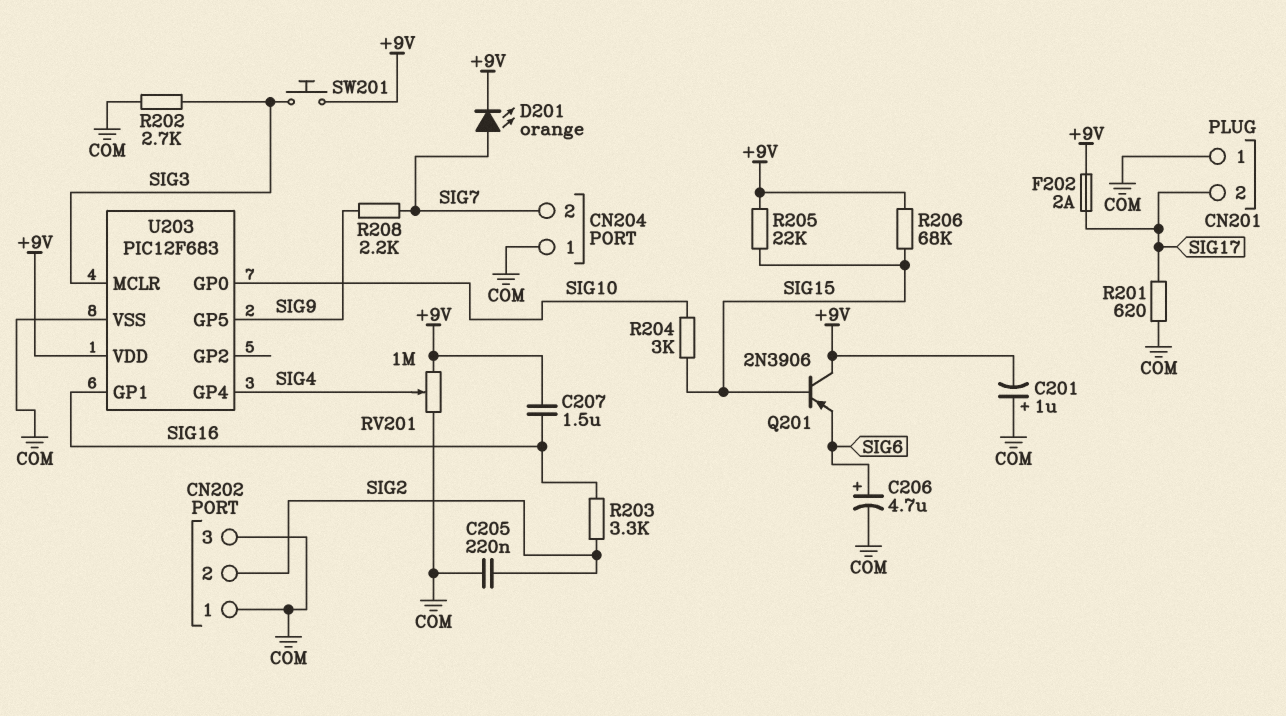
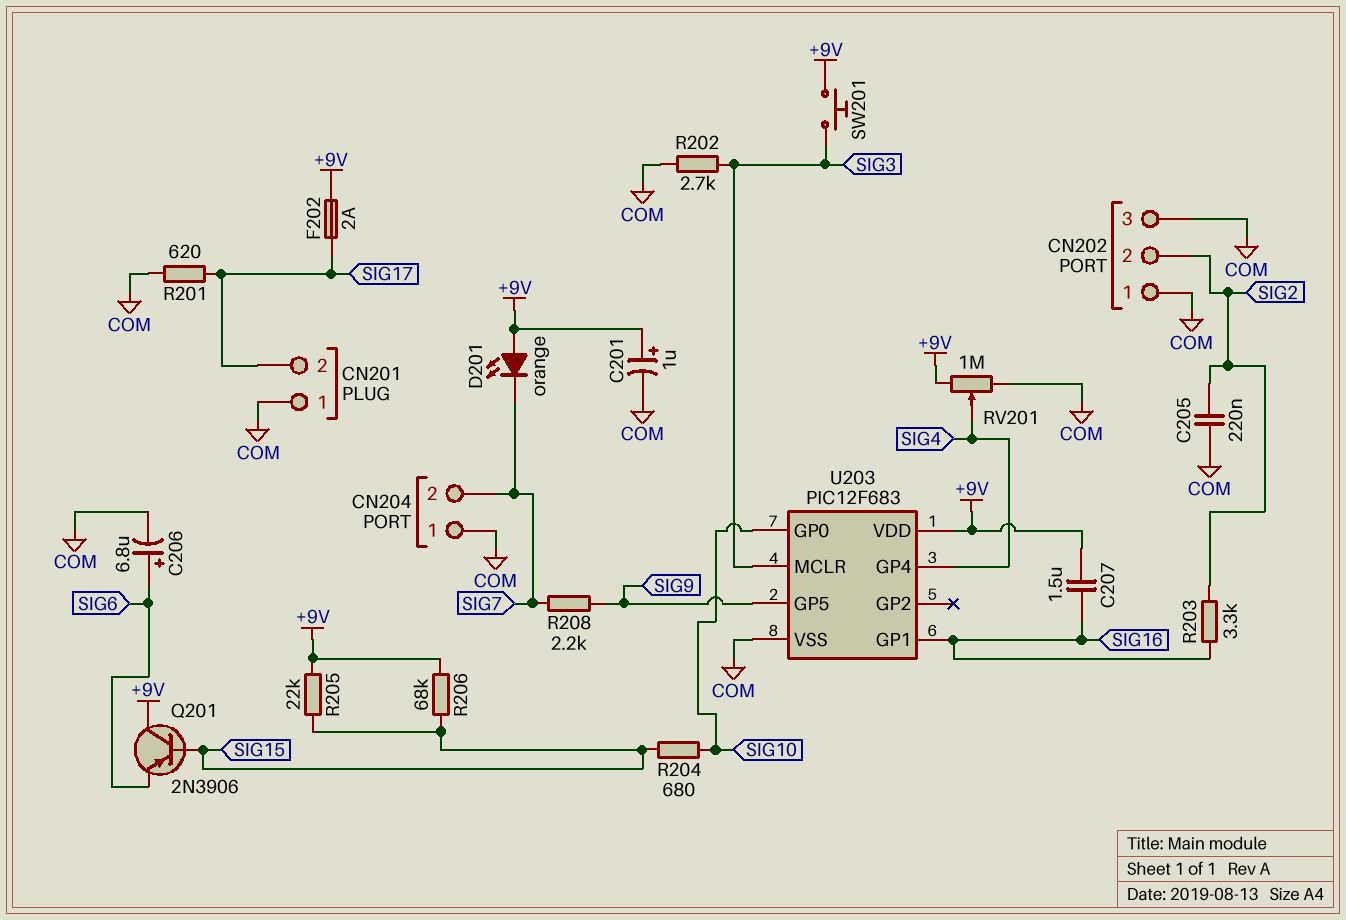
C201: 1uF (plus COM, minus +9V) -> 1uF (plus +9V, minus COM)
C206: 4.7uF (plus SIG6, minus COM) -> 6.8uF (plus SIG6, minus COM)
D201: LED orange (A SIG7, K +9V) -> LED orange (A +9V, K SIG7)
R204: 3k (SIG10, SIG15) -> 680 (SIG10, SIG15)

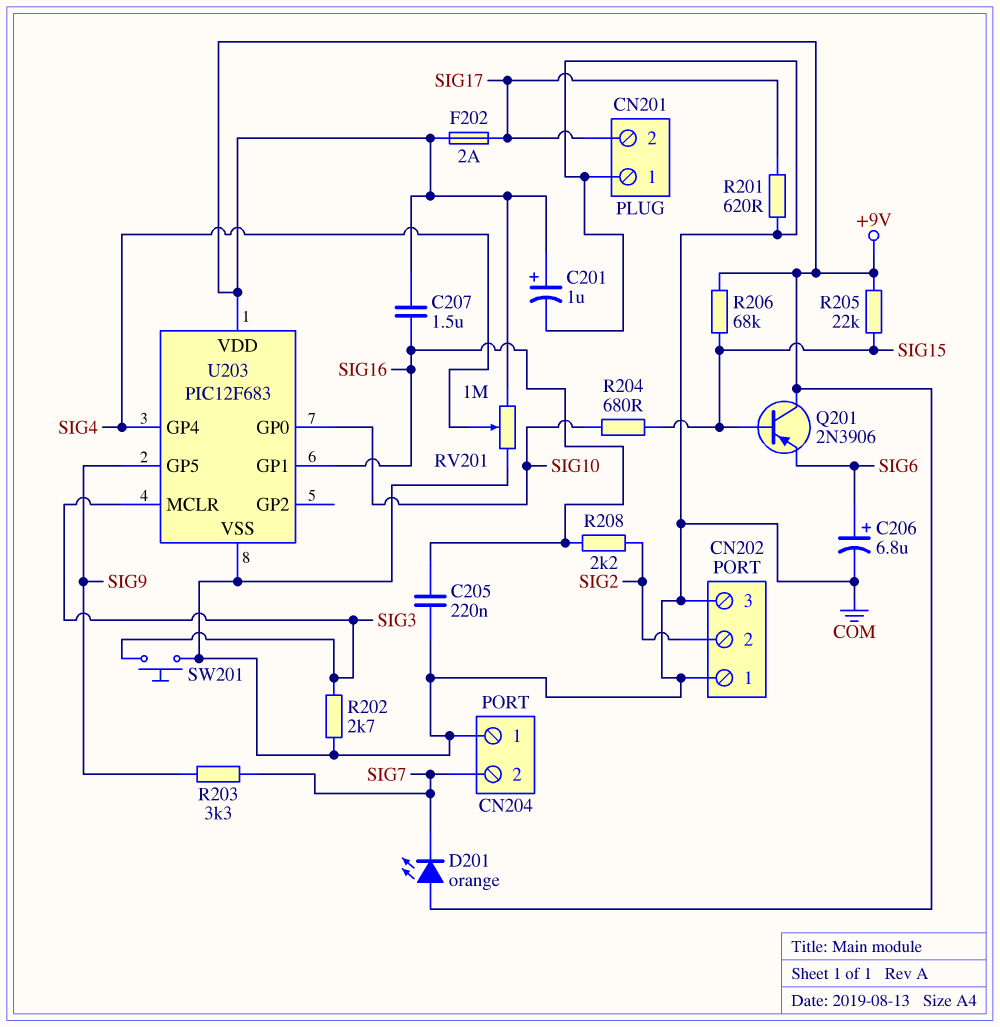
C205: 220nF (COM, SIG2) -> 220nF (COM, SIG16)
R203: 3.3k (SIG2, SIG16) -> 3.3k (SIG7, SIG9)
R208: 2.2k (SIG7, SIG9) -> 2.2k (SIG2, SIG16)
SW201: button (+9V, SIG3) -> button (COM, SIG3)

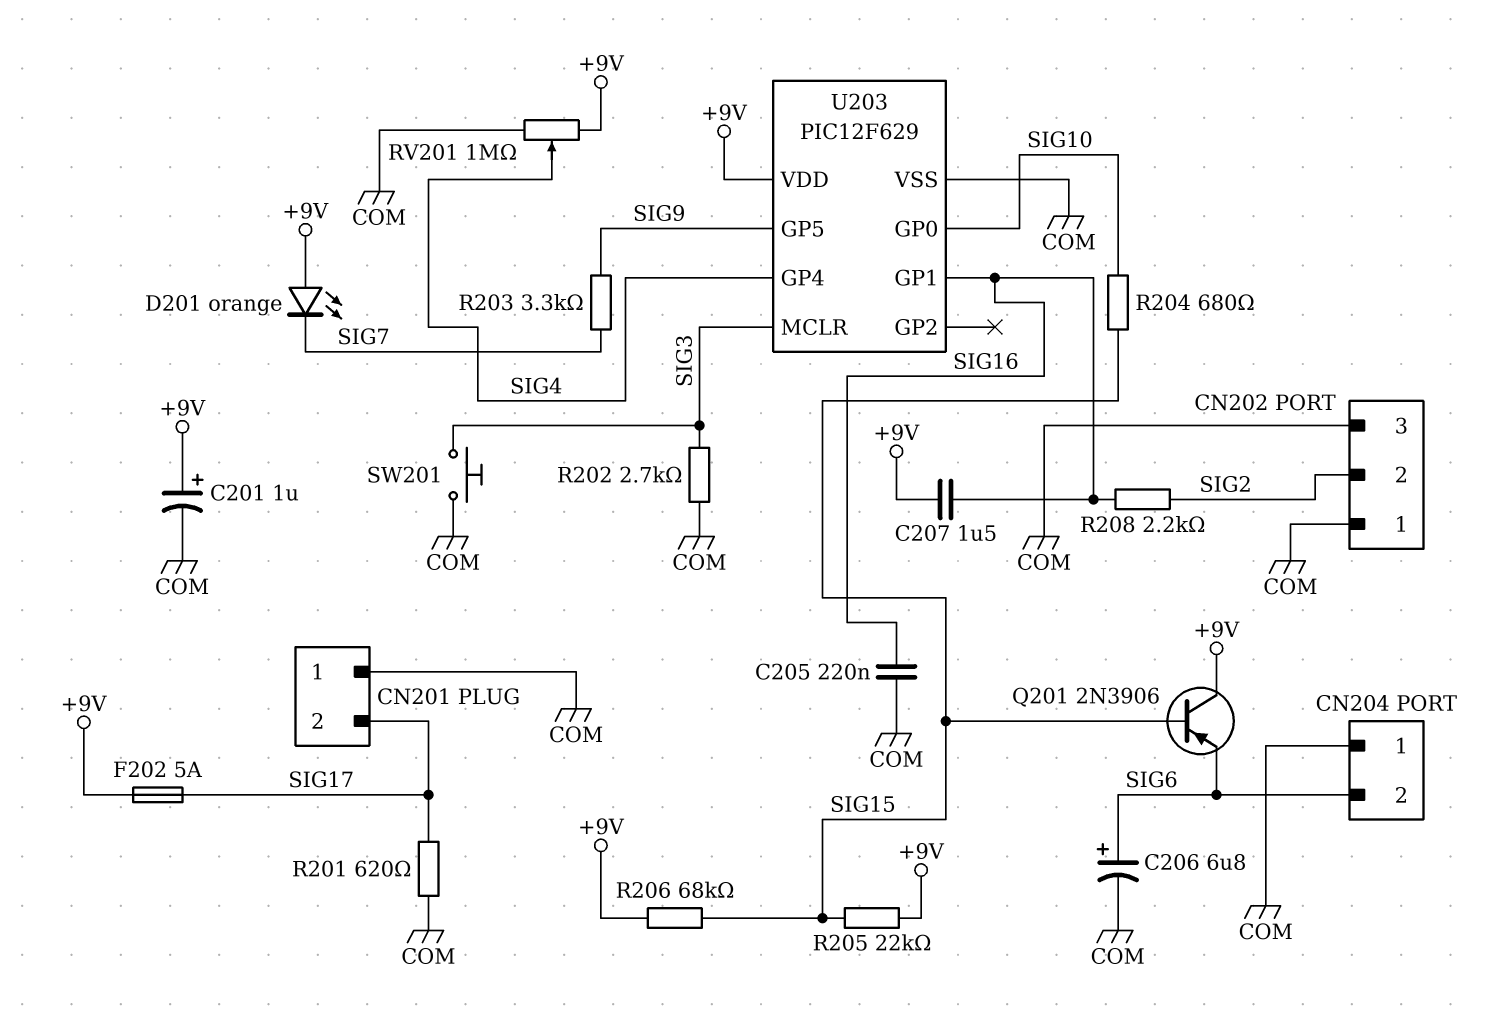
CN204 pin 2: SIG7 -> SIG6
F202: 2A (+9V, SIG17) -> 5A (+9V, SIG17)
U203: PIC12F683 -> PIC12F629

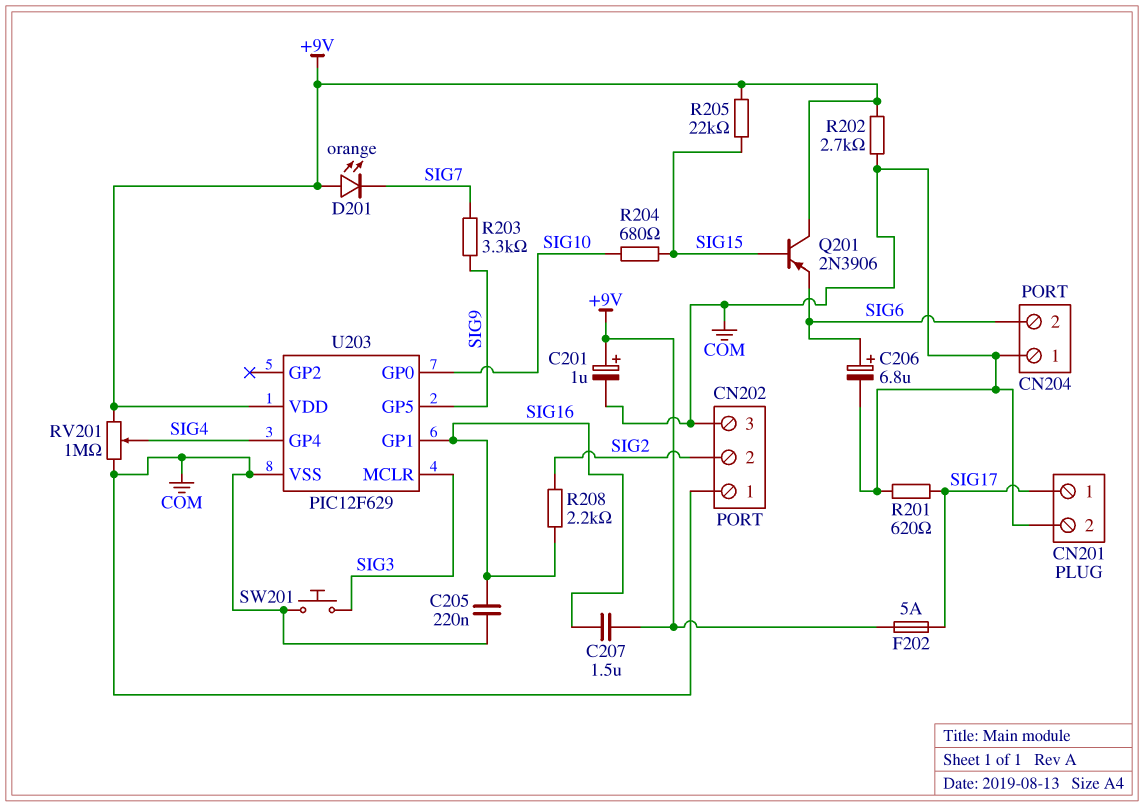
CN201 pin 1: COM -> SIG17
CN201 pin 2: SIG17 -> COM
R202: 2.7k (COM, SIG3) -> 2.7k (+9V, COM)
R206: 68k (+9V, SIG15) -> none

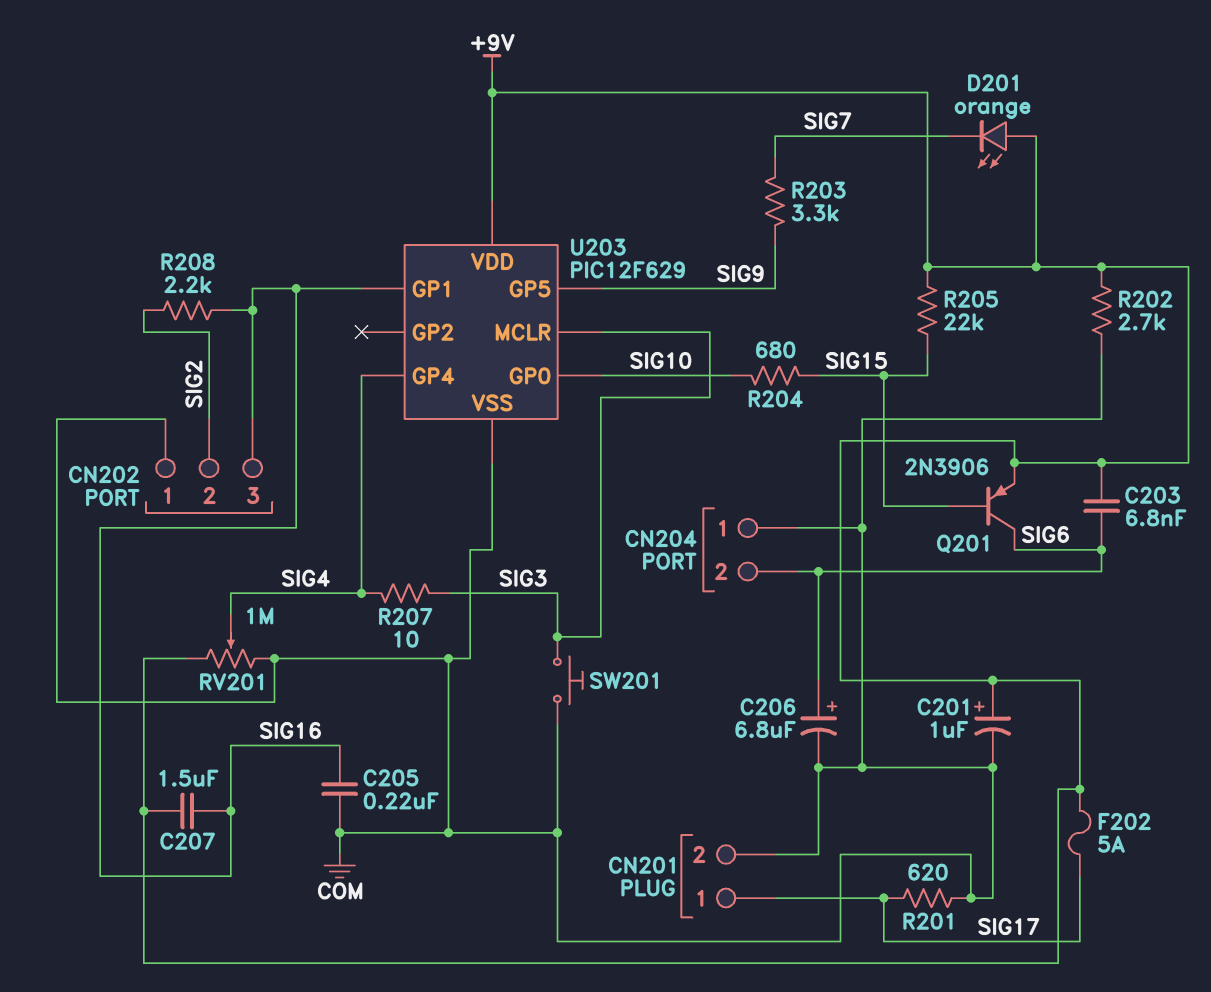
C203: none -> 6.8nF (+9V, SIG6)
CN202 pin 3: COM -> SIG16
Q201: PNP 2N3906 (B SIG15, C +9V, E SIG6) -> PNP 2N3906 (B SIG15, C SIG6, E +9V)
R207: none -> 10 (SIG3, SIG4)

